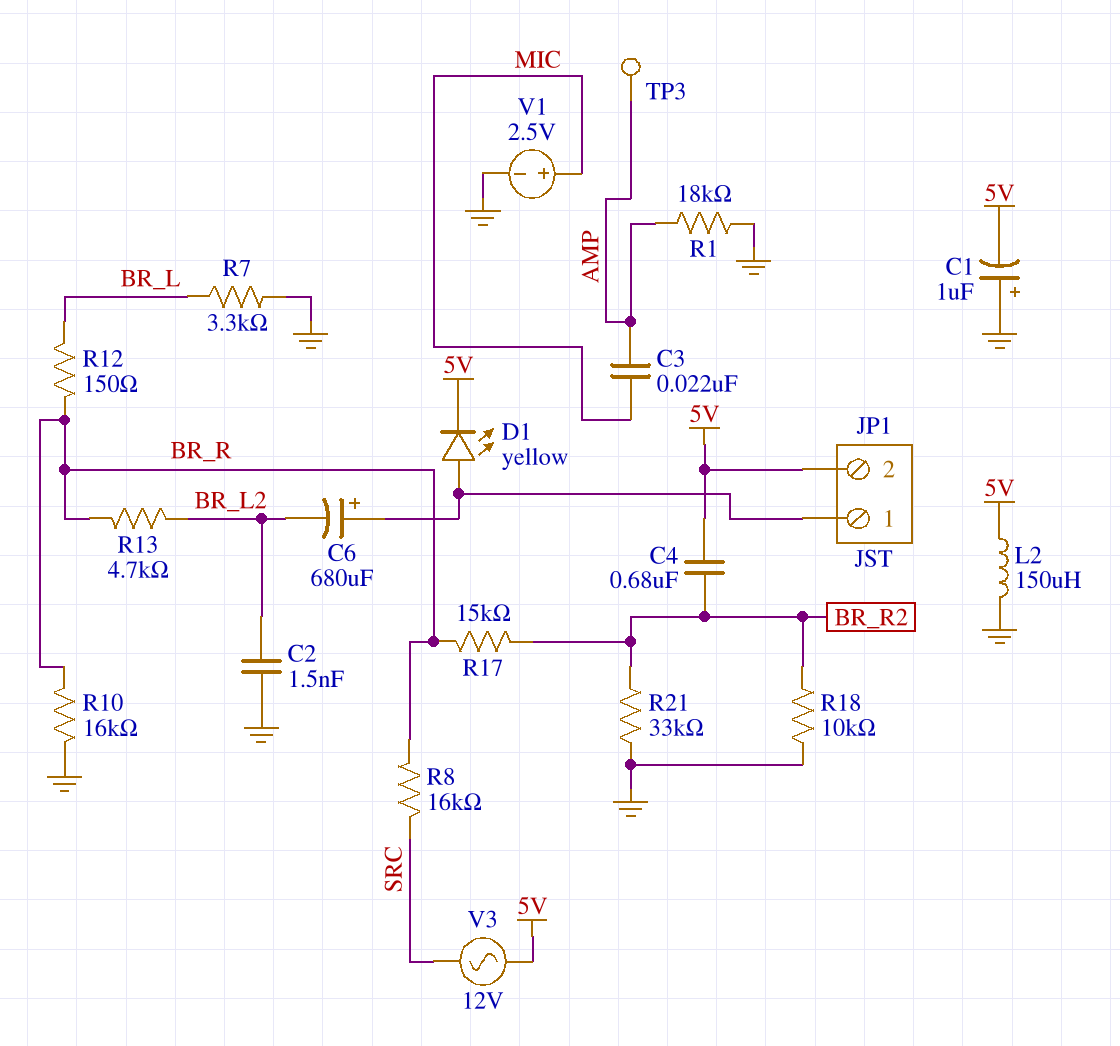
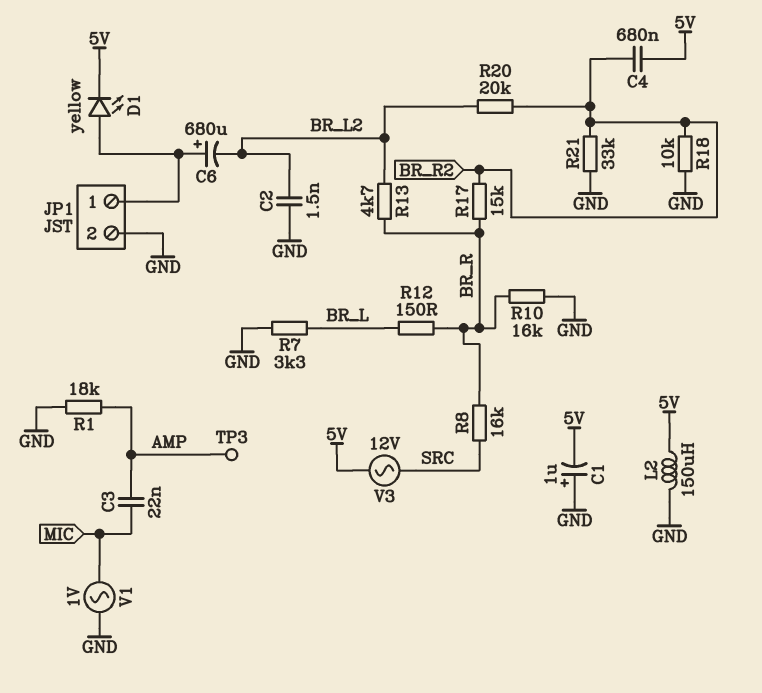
JP1 pin 2: 5V -> GND
R20: none -> 20k (BR_L2, BR_R2)
V1: 2.5V (plus MIC, minus GND) -> AC 1V (GND, MIC)

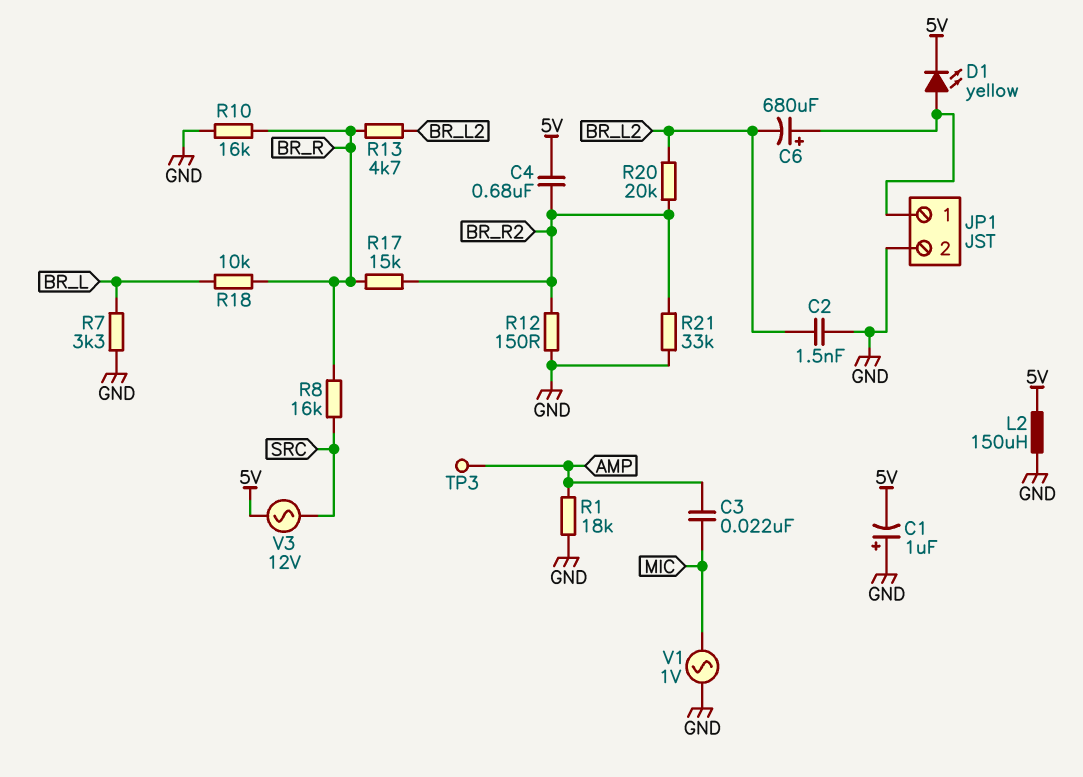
R12: 150 (BR_L, BR_R) -> 150 (BR_R2, GND)
R18: 10k (BR_R2, GND) -> 10k (BR_L, BR_R)

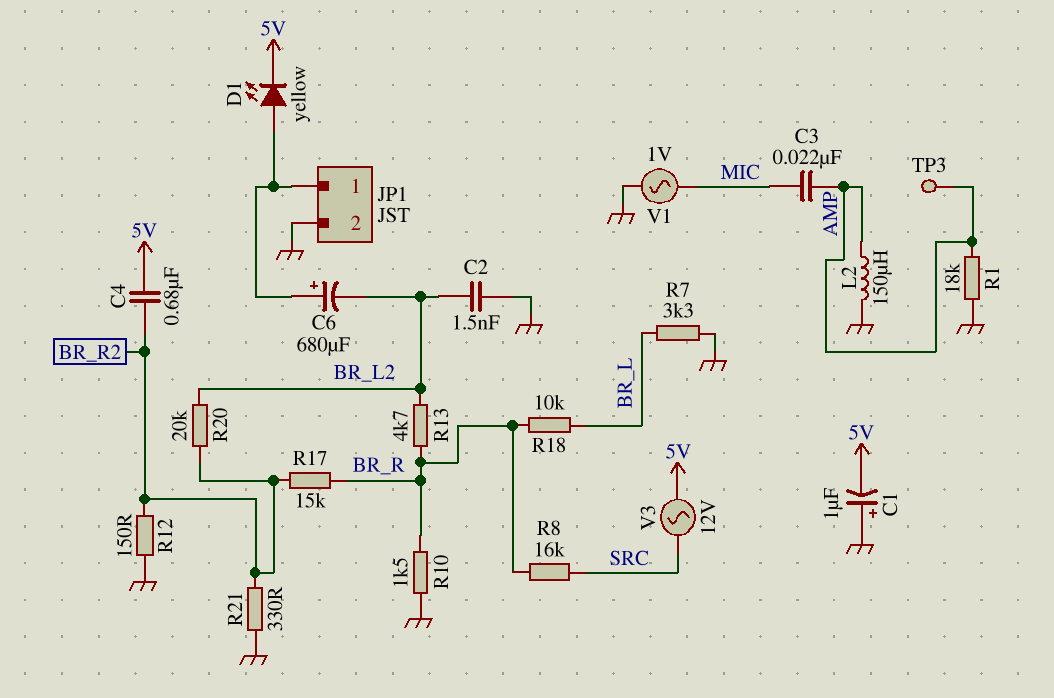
L2: 150uH (5V, GND) -> 150uH (AMP, GND)
R10: 16k (BR_R, GND) -> 1.5k (BR_R, GND)
R21: 33k (BR_R2, GND) -> 330 (BR_R2, GND)

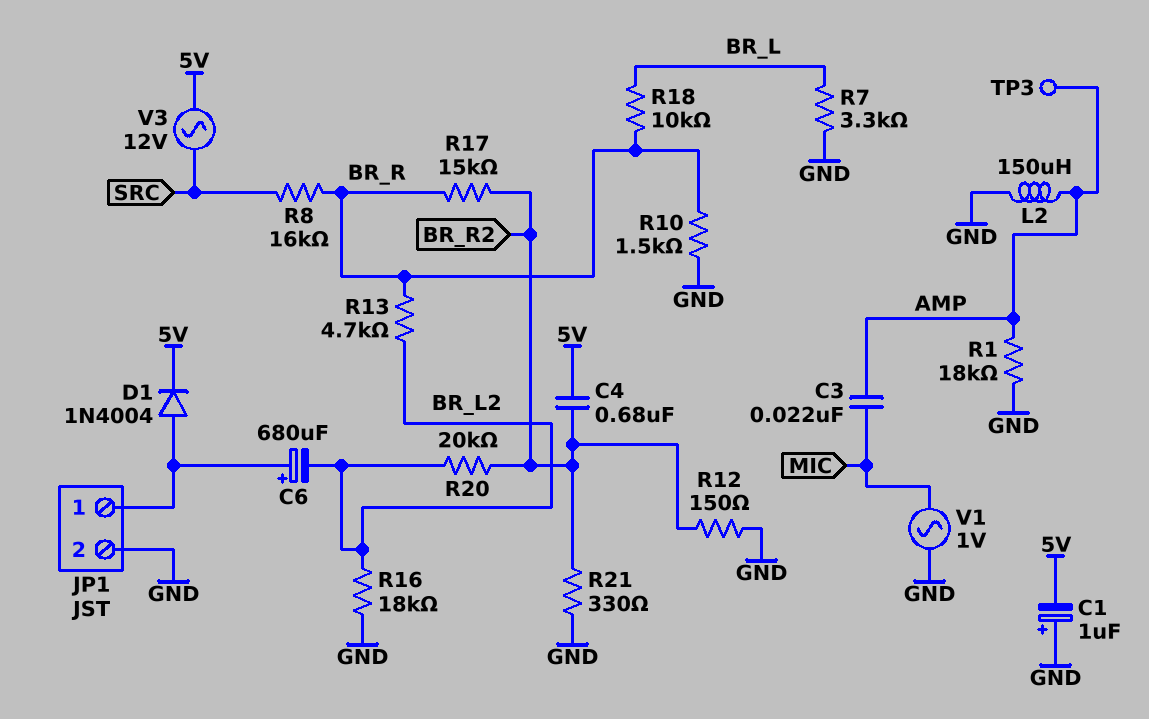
C2: 1.5nF (BR_L2, GND) -> none
D1: LED yellow (A JP1/1, K 5V) -> diode 1N4004 (A JP1/1, K 5V)
R16: none -> 18k (BR_L2, GND)

